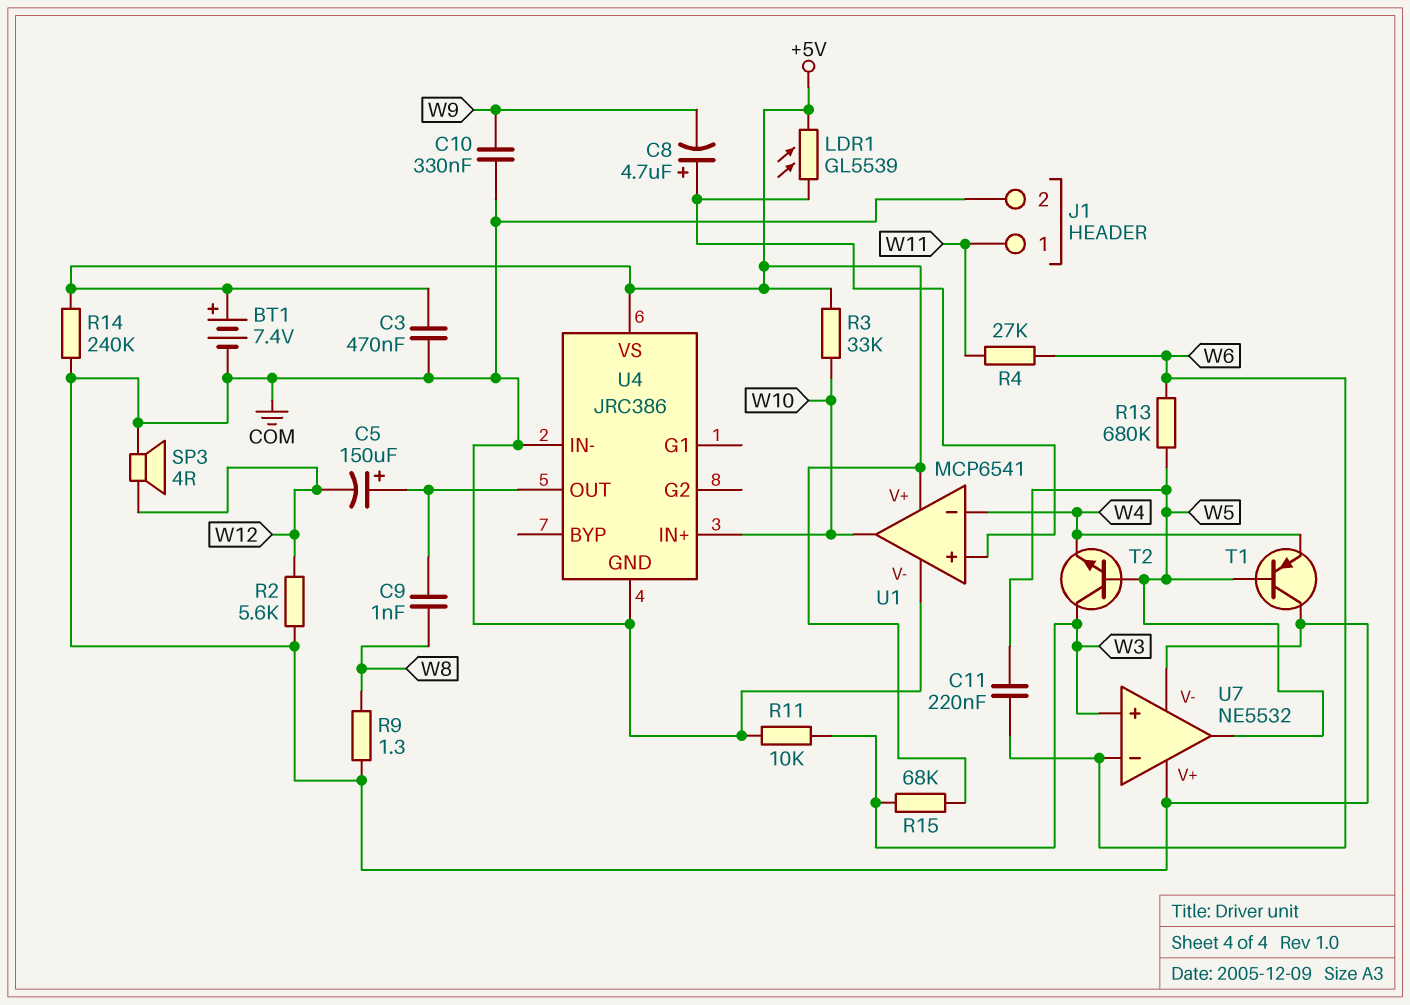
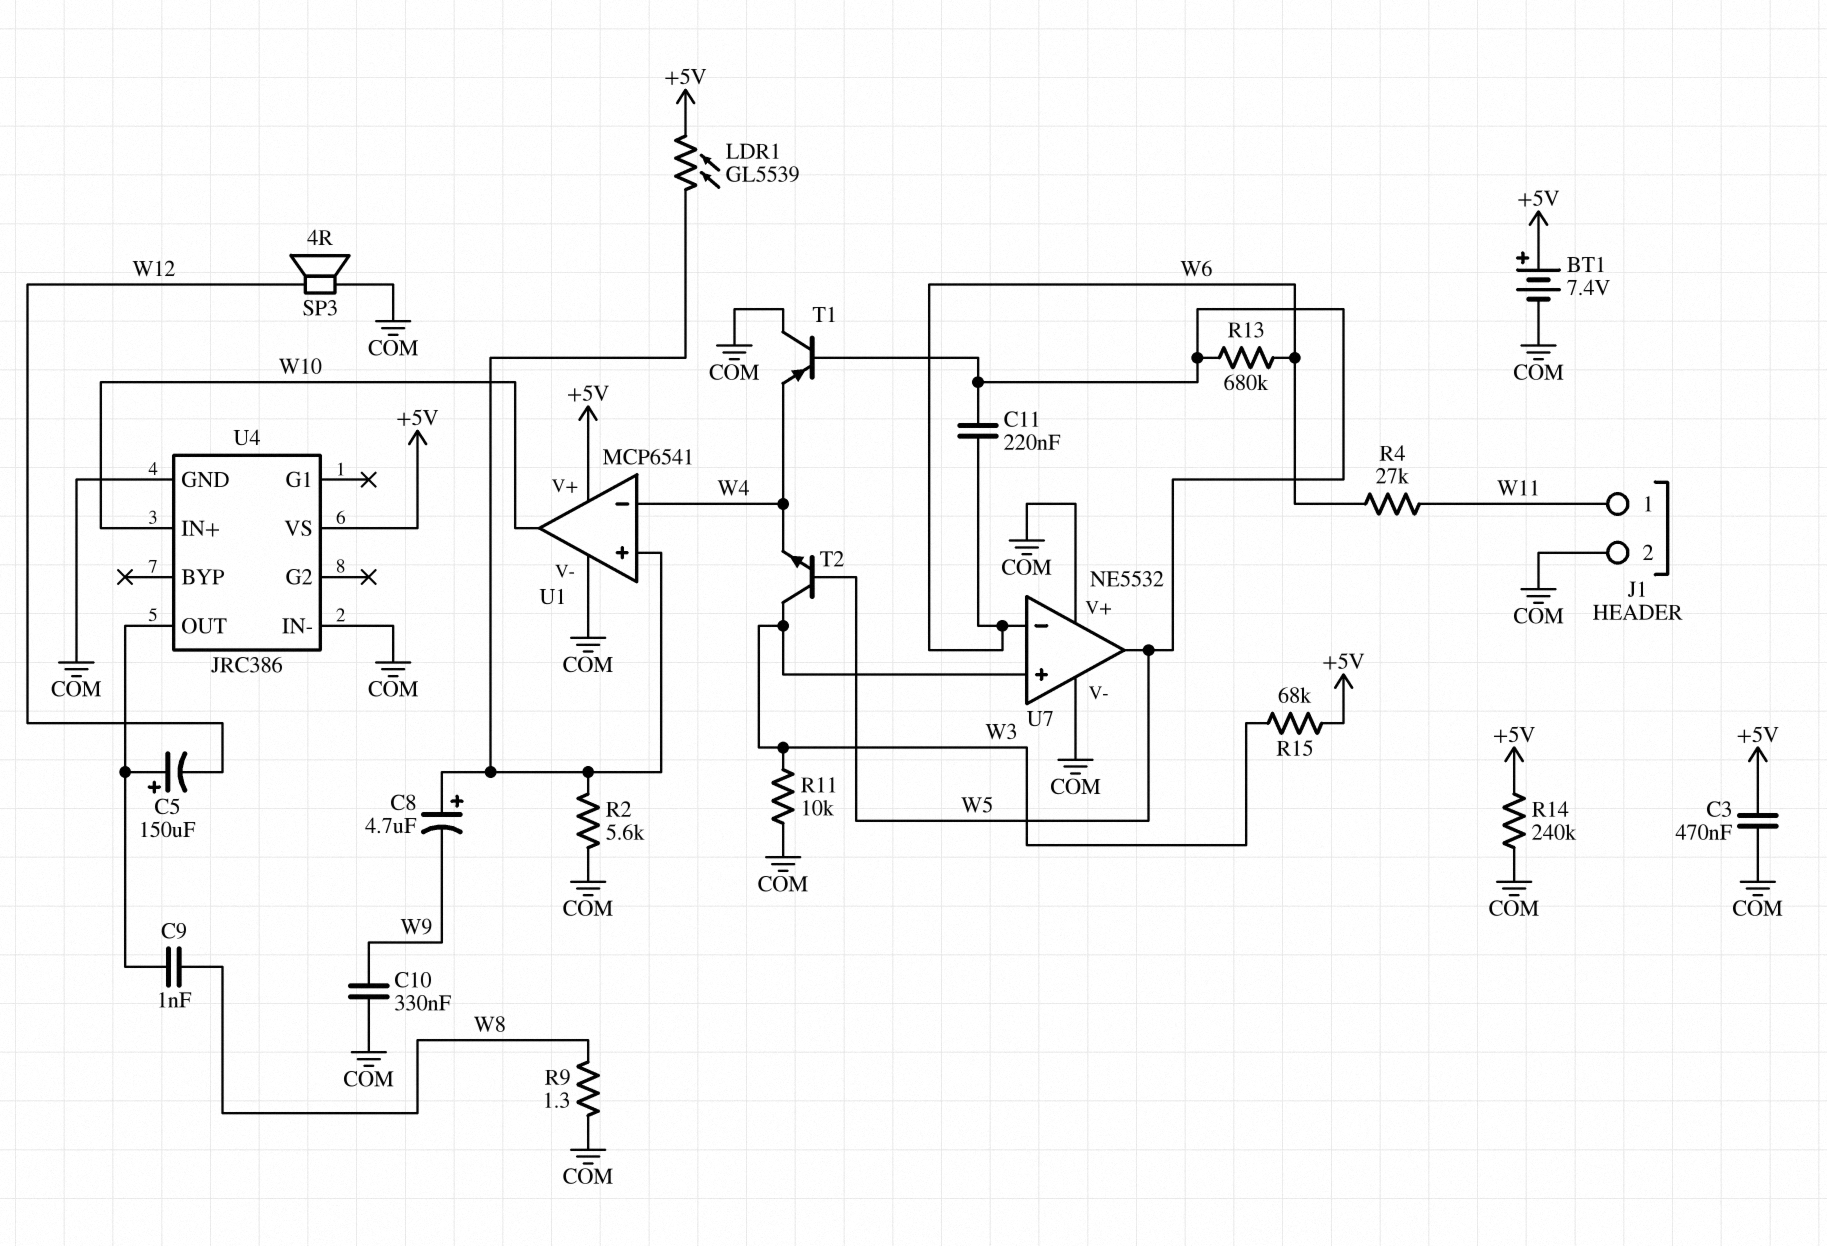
R2: 5.6k (COM, W12) -> 5.6k (COM, U1/in+)
R3: 33k (+5V, W10) -> none

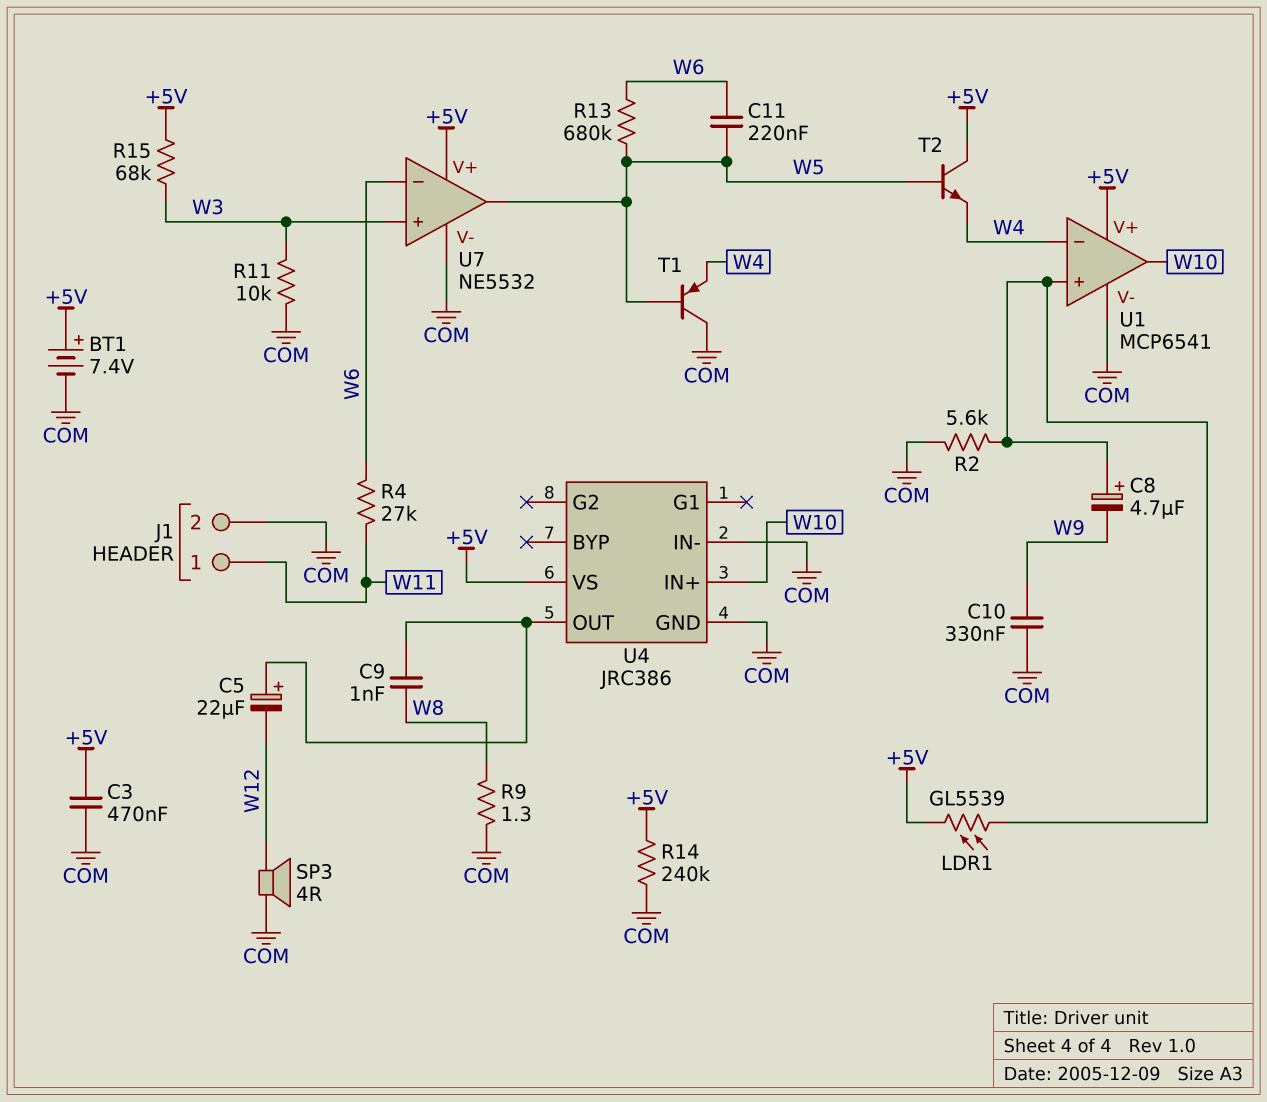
C5: 150uF (plus U4/OUT, minus W12) -> 22uF (plus U4/OUT, minus W12)
T2: NPN (B W5, C W3, E W4) -> NPN (B W5, C +5V, E W4)
U7 pin V+: COM -> +5V

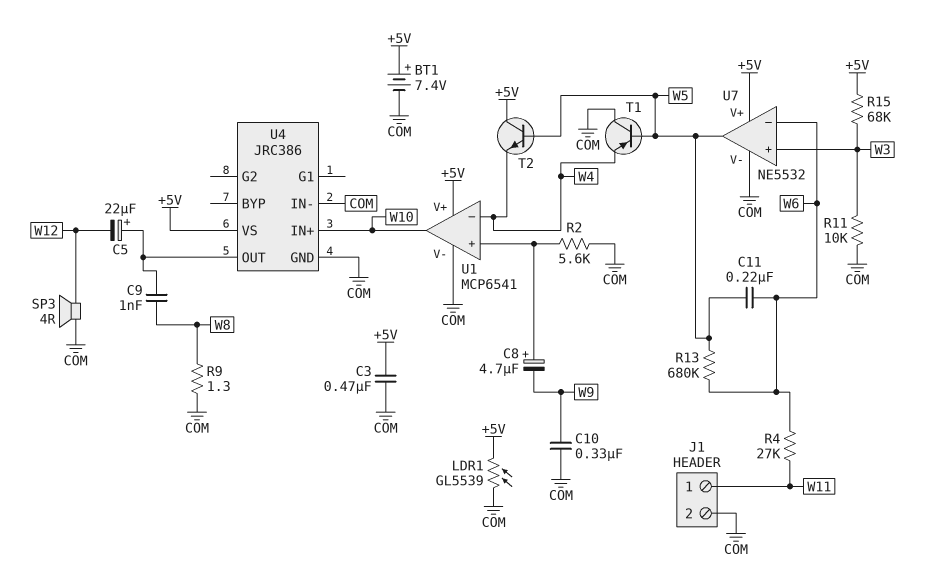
LDR1: GL5539 (+5V, U1/in+) -> GL5539 (+5V, COM)
R14: 240k (+5V, COM) -> none

